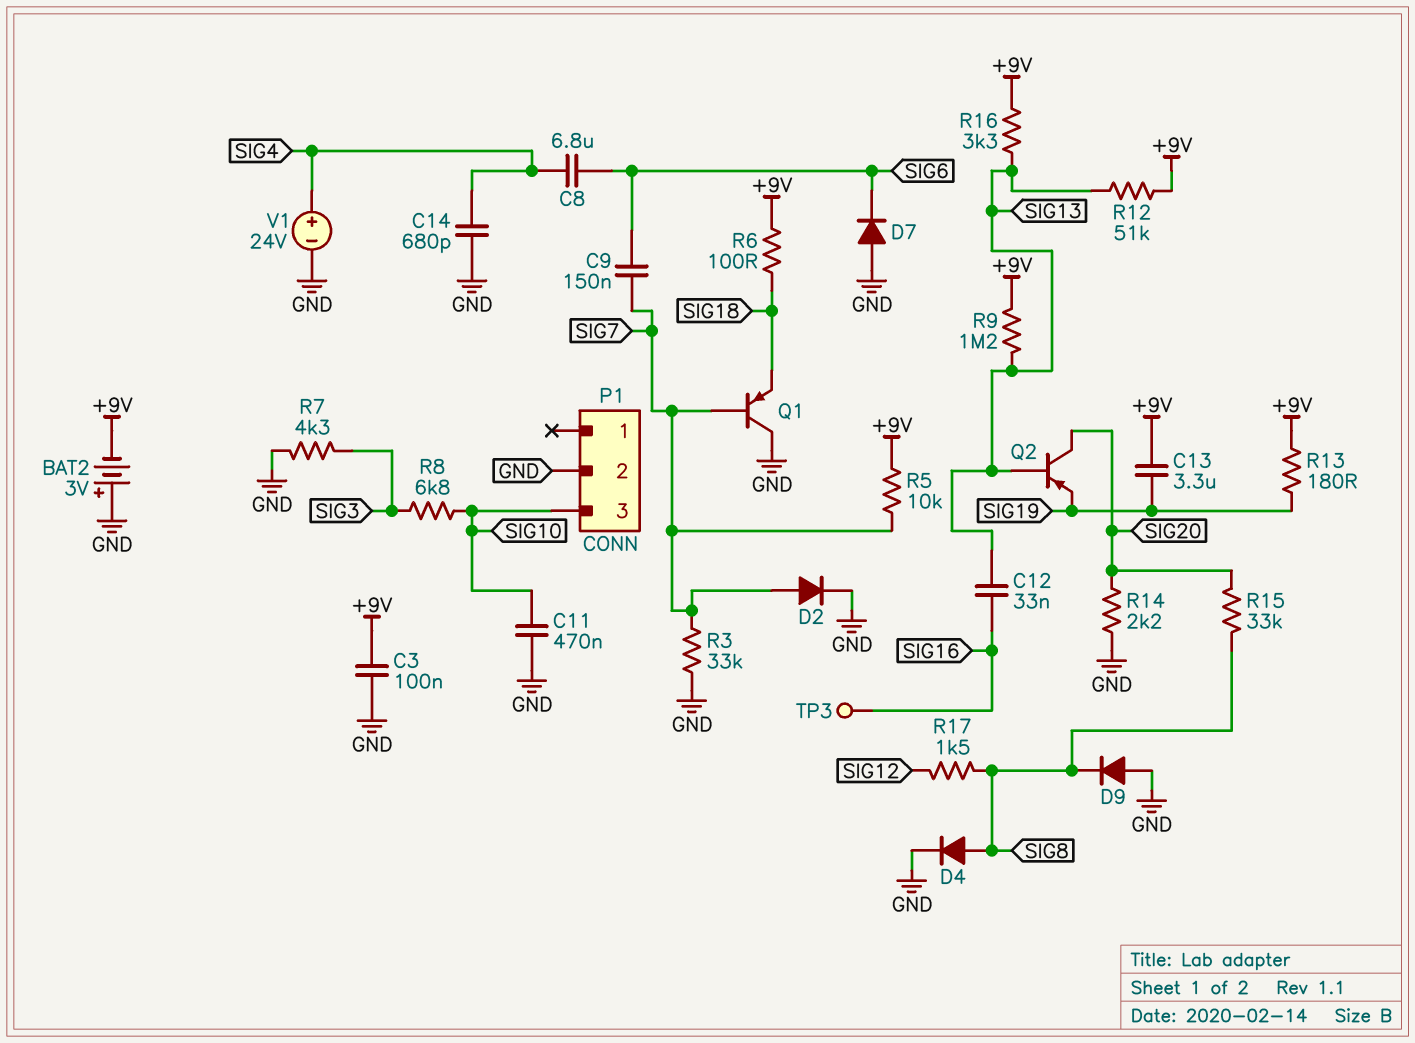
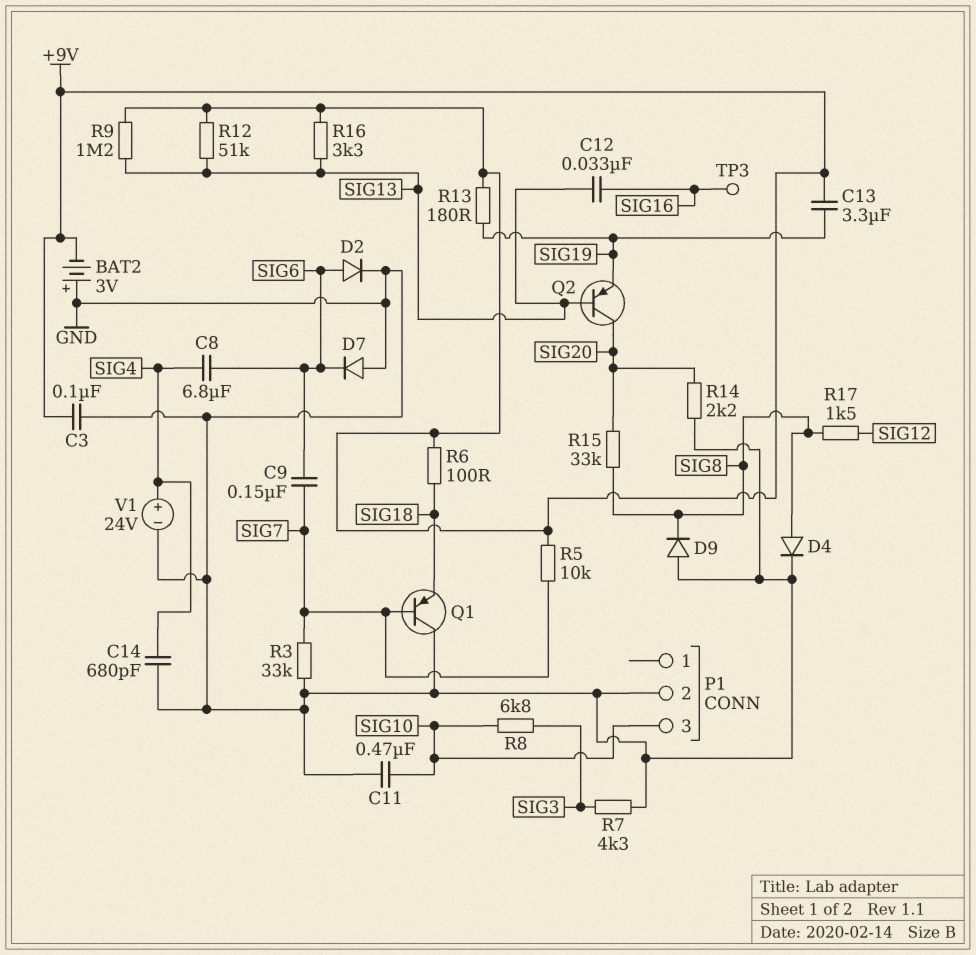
D2: diode (A SIG7, K GND) -> diode (A SIG6, K GND)

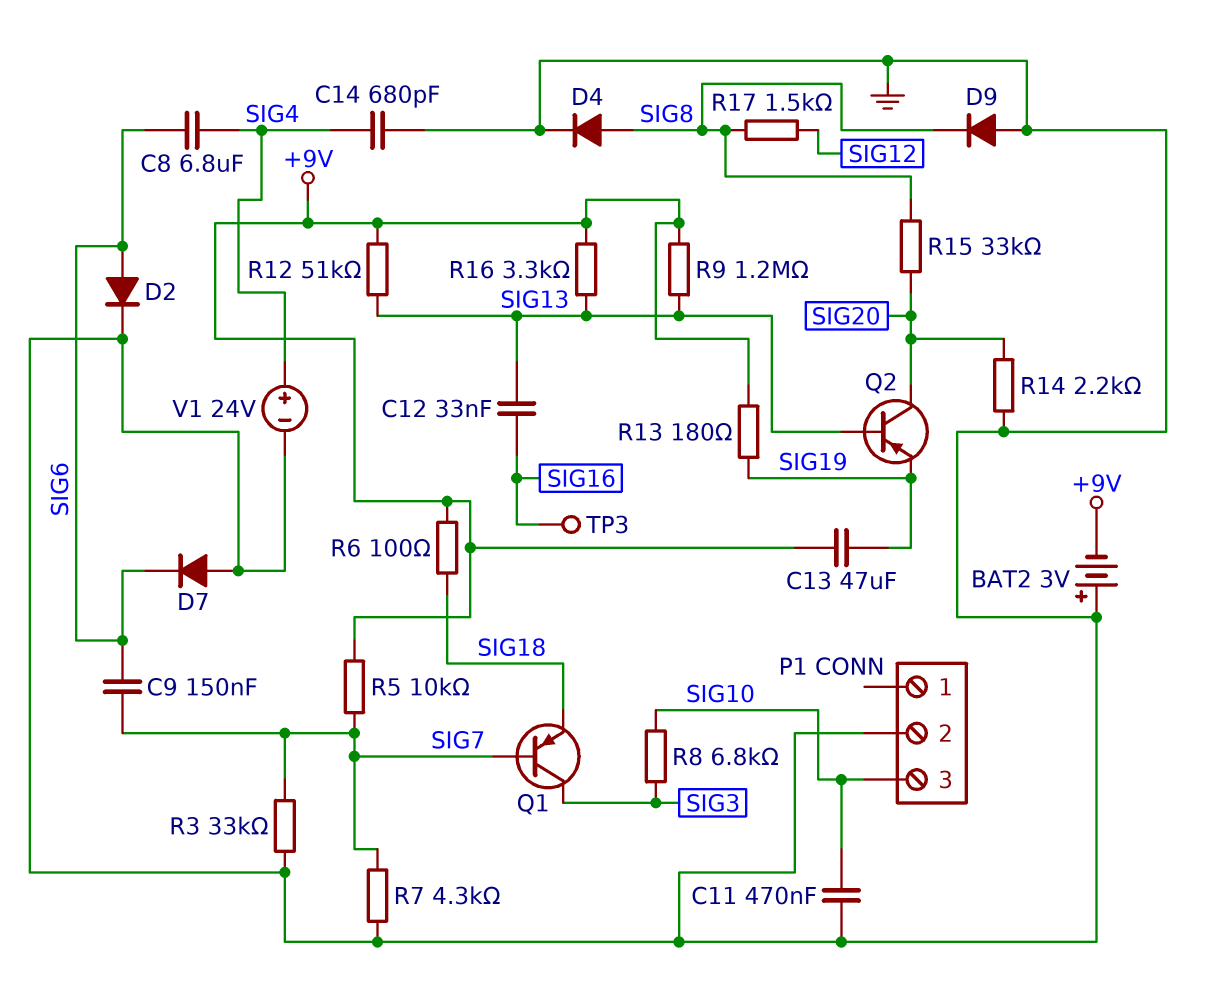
C3: 100nF (+9V, GND) -> none
C13: 3.3uF (+9V, SIG19) -> 47uF (+9V, SIG19)
Q1: PNP (B SIG7, C GND, E SIG18) -> PNP (B SIG7, C SIG3, E SIG18)
R7: 4.3k (GND, SIG3) -> 4.3k (GND, SIG7)

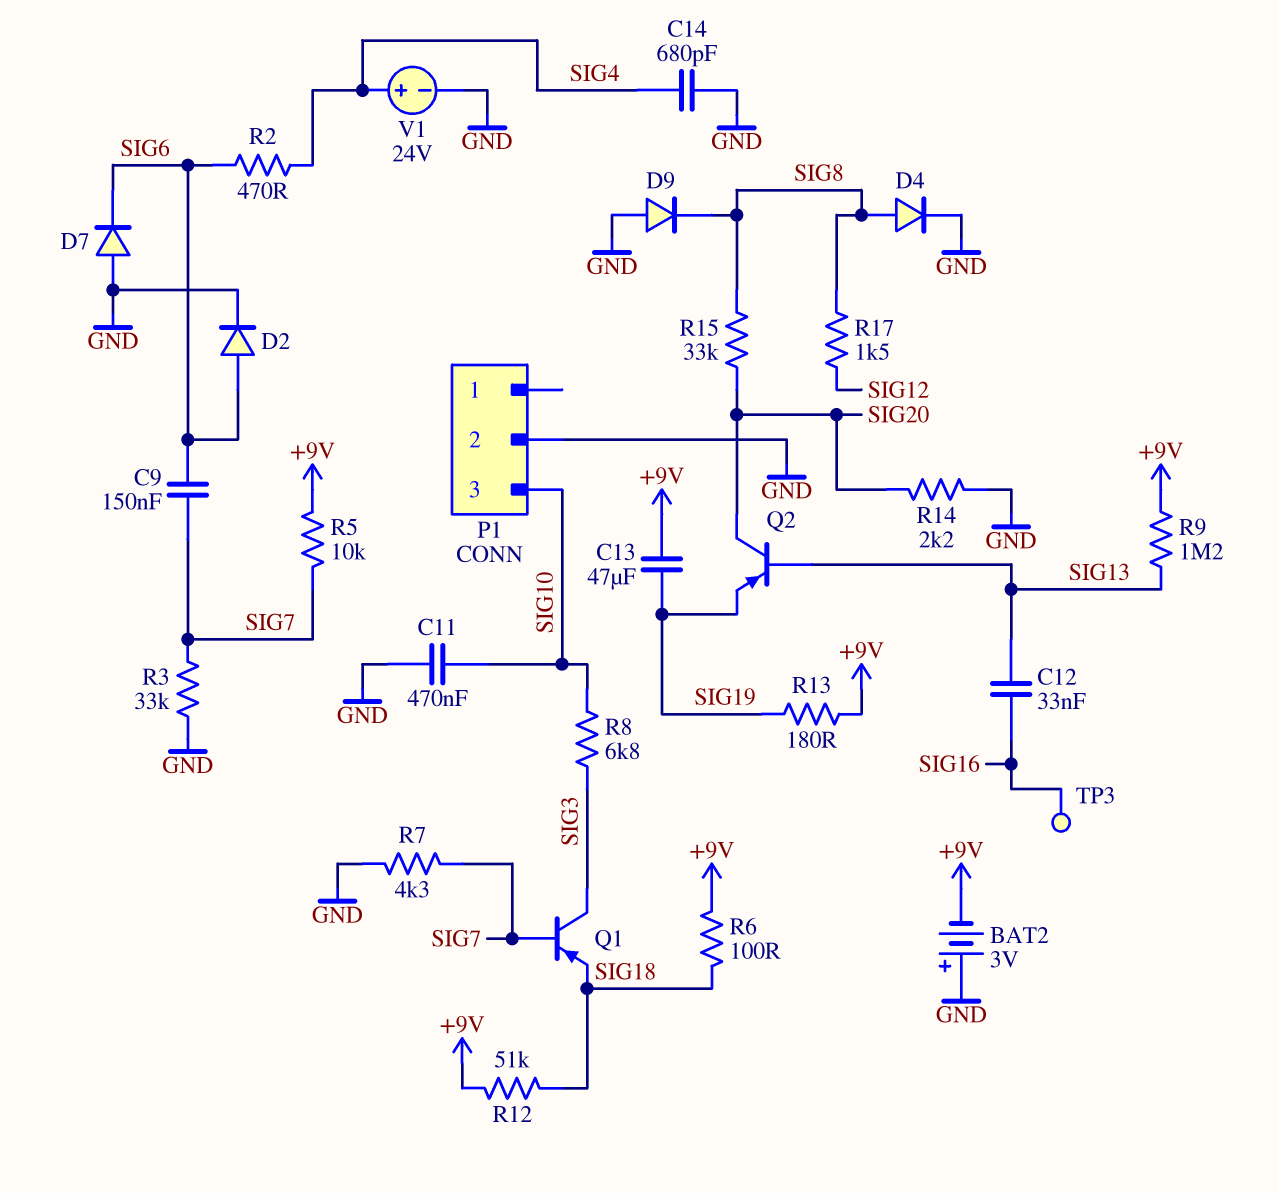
C8: 6.8uF (SIG4, SIG6) -> none
R2: none -> 470 (SIG4, SIG6)
R12: 51k (+9V, SIG13) -> 51k (+9V, SIG18)
R16: 3.3k (+9V, SIG13) -> none

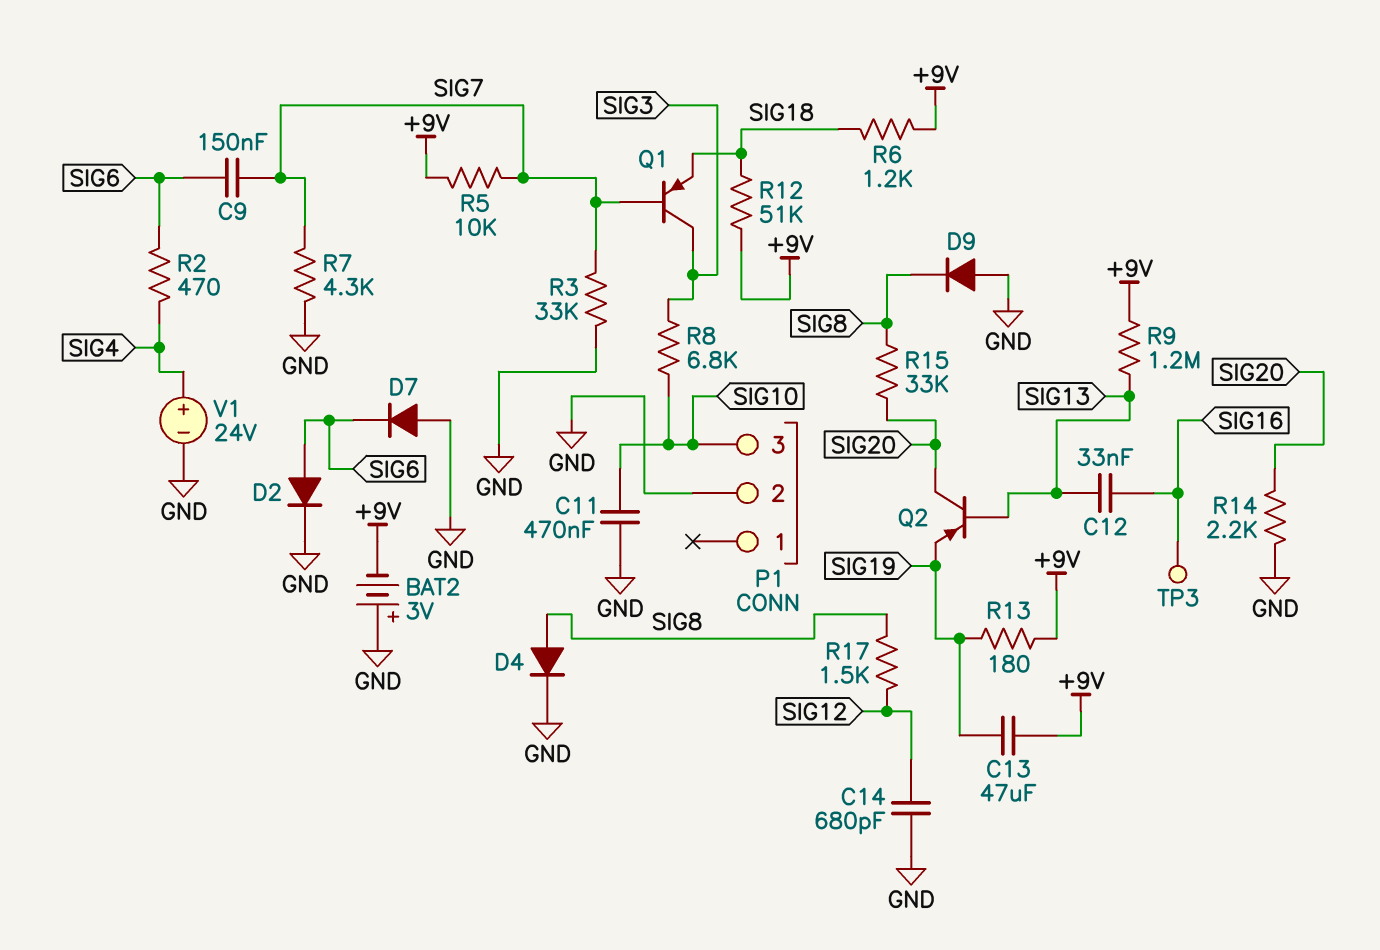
C14: 680pF (GND, SIG4) -> 680pF (GND, SIG12)
R6: 100 (+9V, SIG18) -> 1.2k (+9V, SIG18)

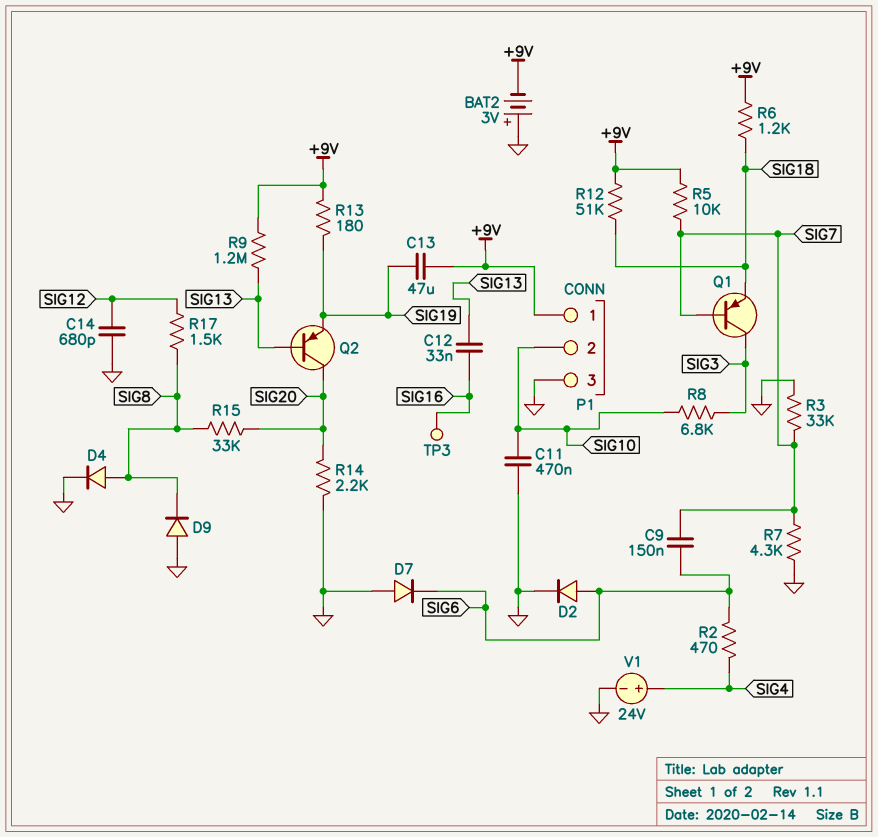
P1 pin 1: none -> +9V
P1 pin 2: GND -> SIG10
P1 pin 3: SIG10 -> GND

